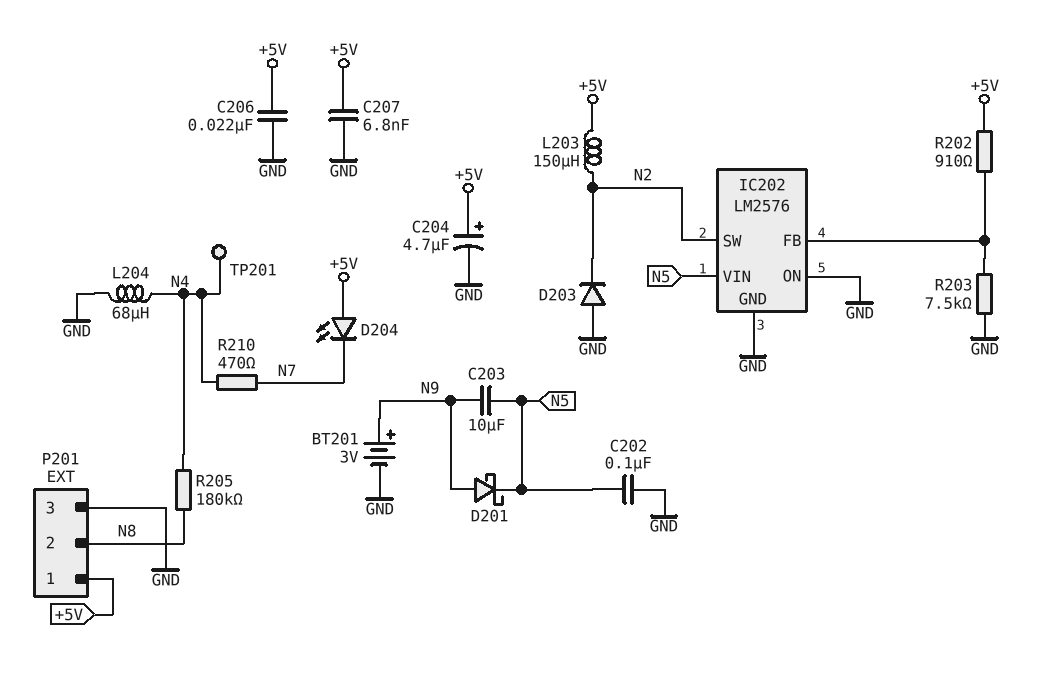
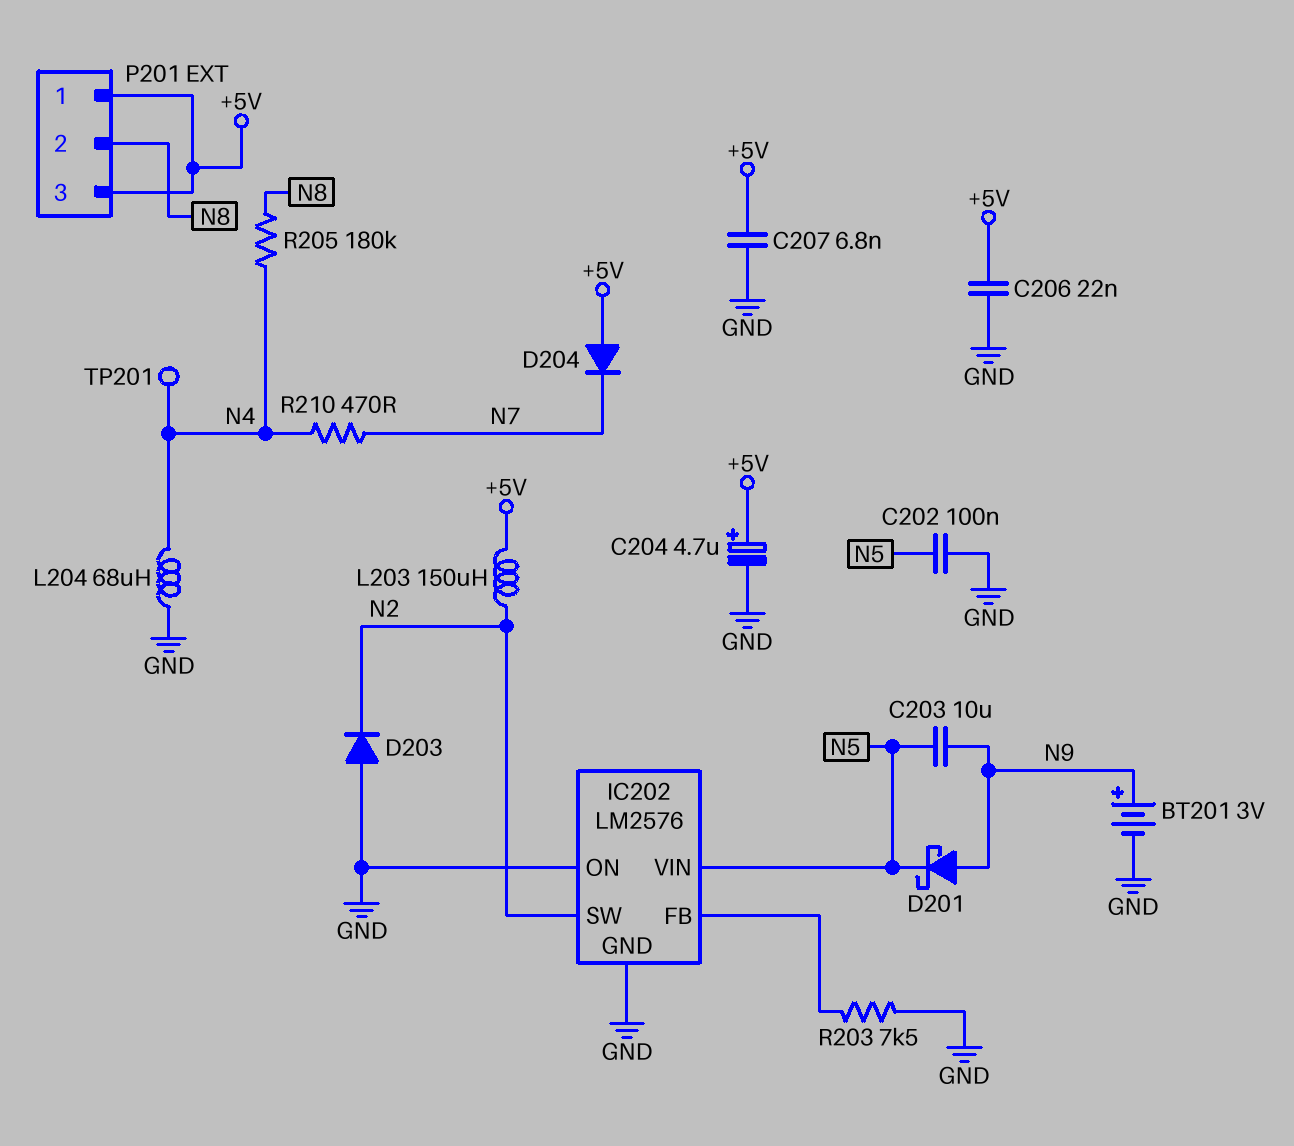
D204: LED (A +5V, K N7) -> diode (A +5V, K N7)
P201 pin 3: GND -> +5V
R202: 910 (+5V, IC202/FB) -> none

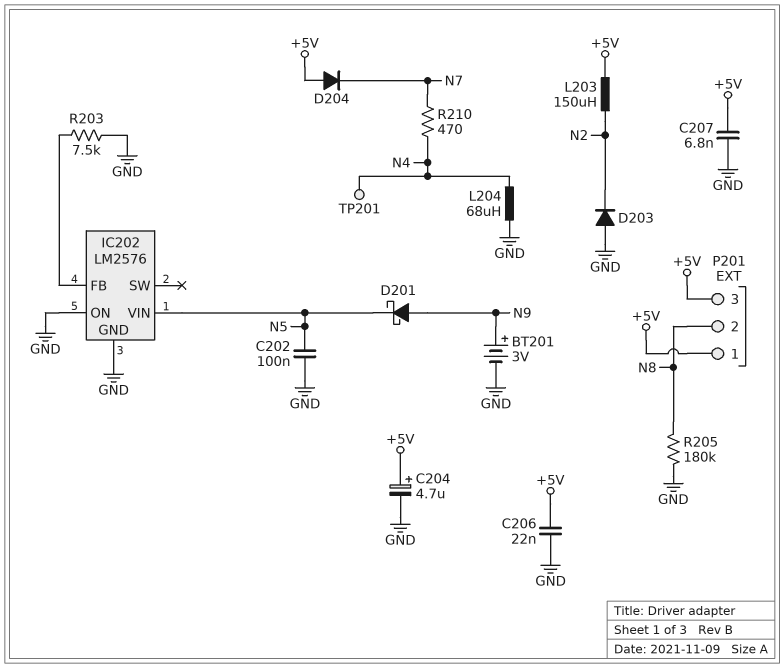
C203: 10uF (N5, N9) -> none
IC202 pin SW: N2 -> none
R205: 180k (N4, N8) -> 180k (GND, N8)

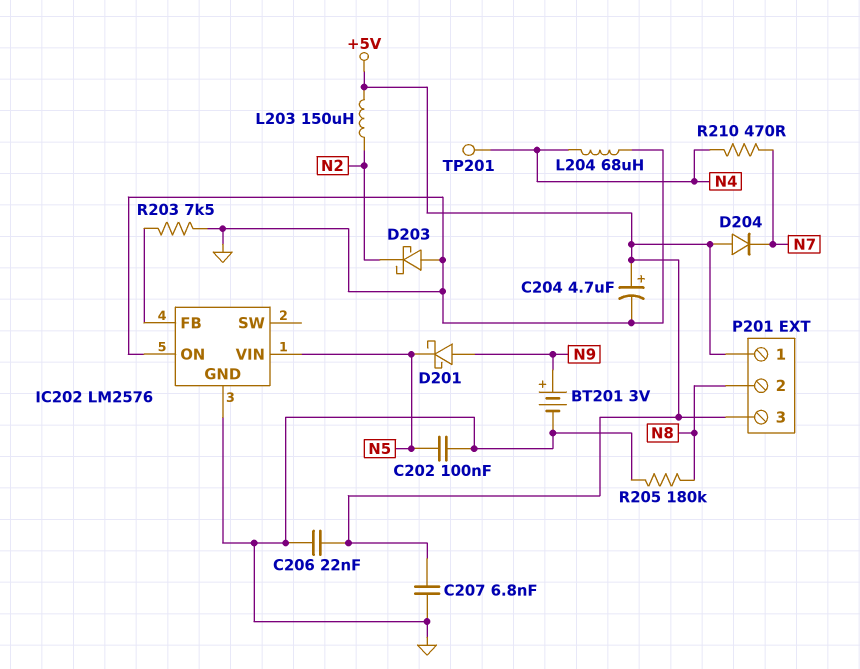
D203: diode (A GND, K N2) -> schottky (A GND, K N2)

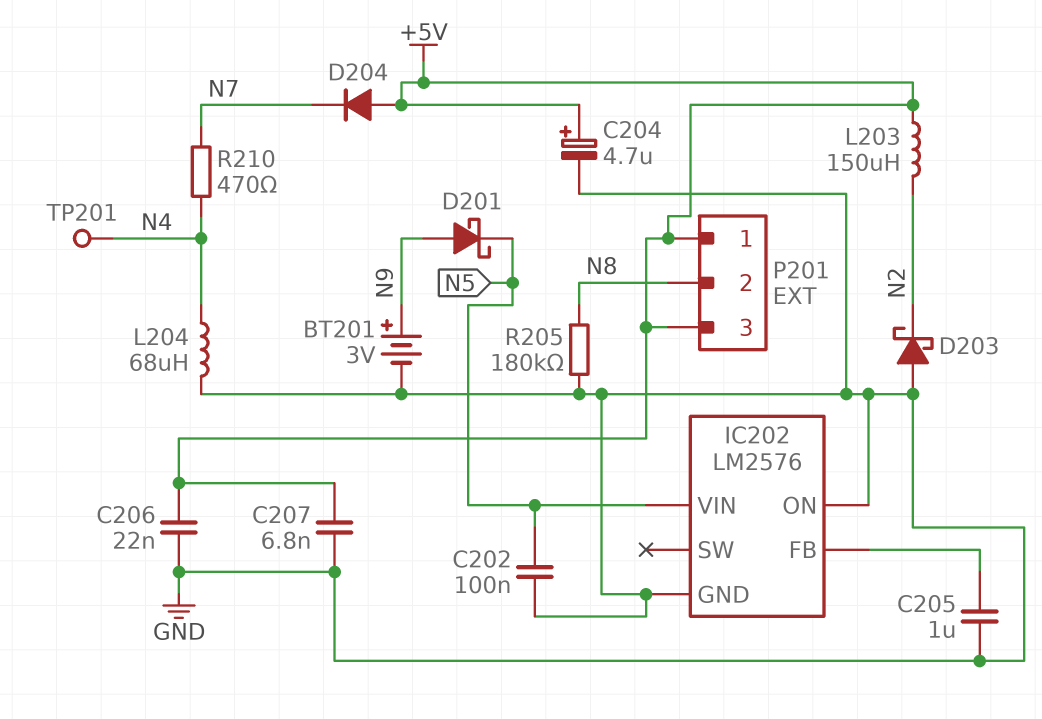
C205: none -> 1uF (GND, IC202/FB)
R203: 7.5k (GND, IC202/FB) -> none

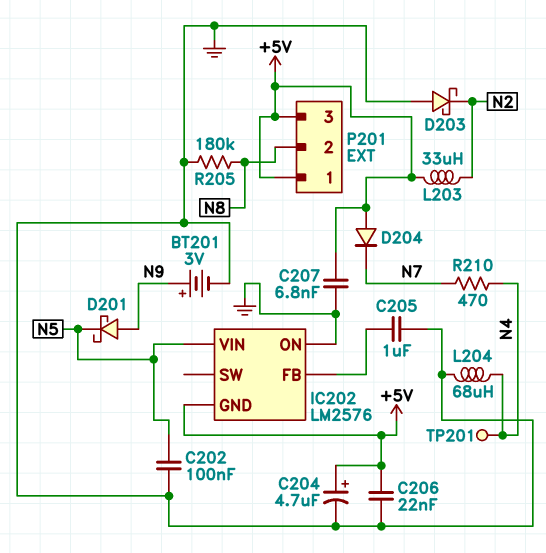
IC202 pin GND: GND -> +5V
L203: 150uH (+5V, N2) -> 33uH (+5V, N2)

